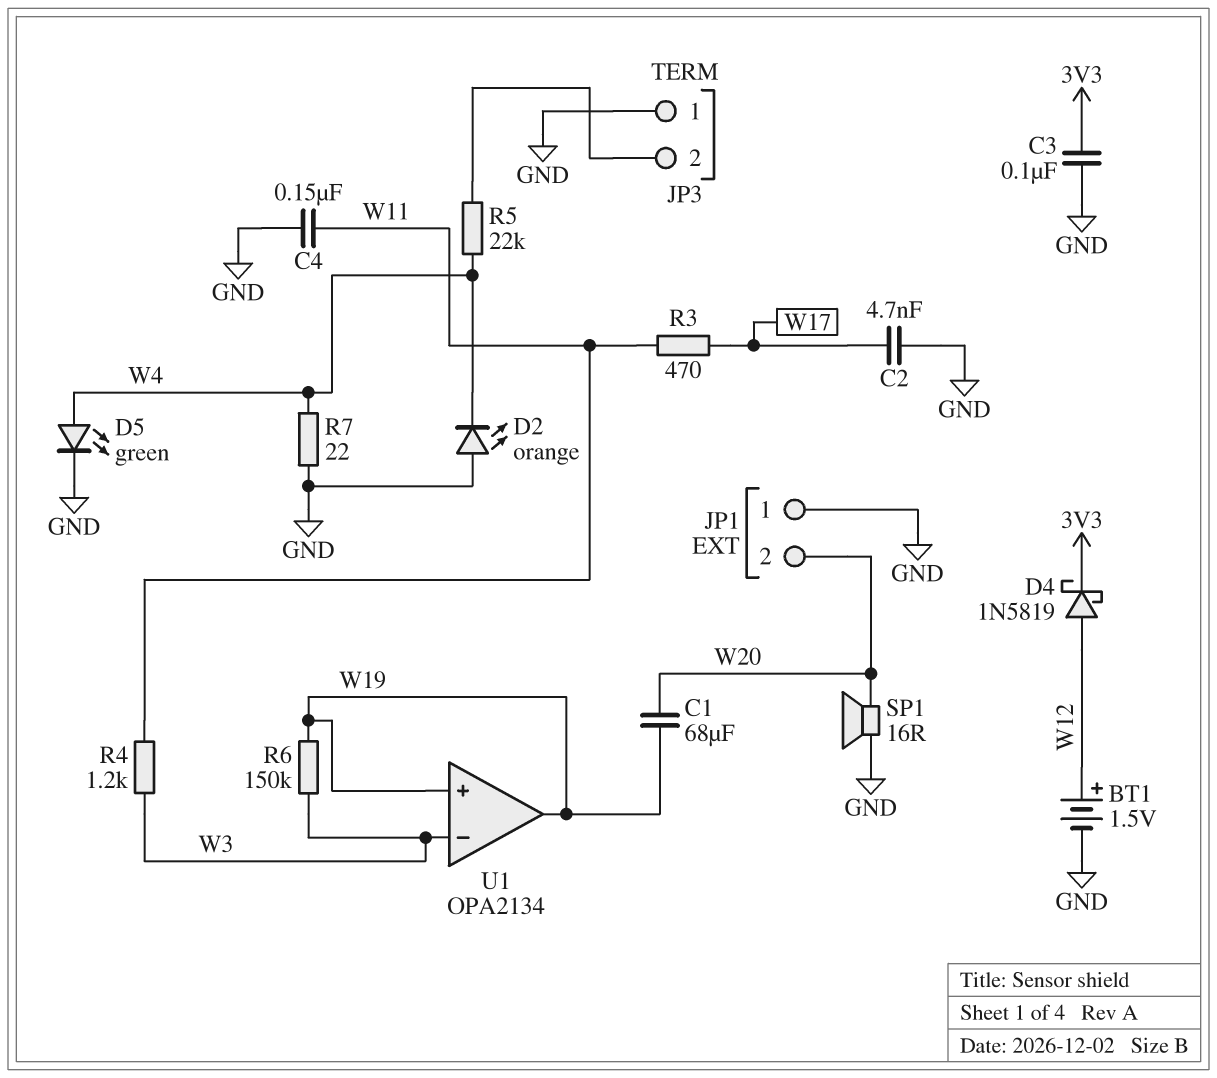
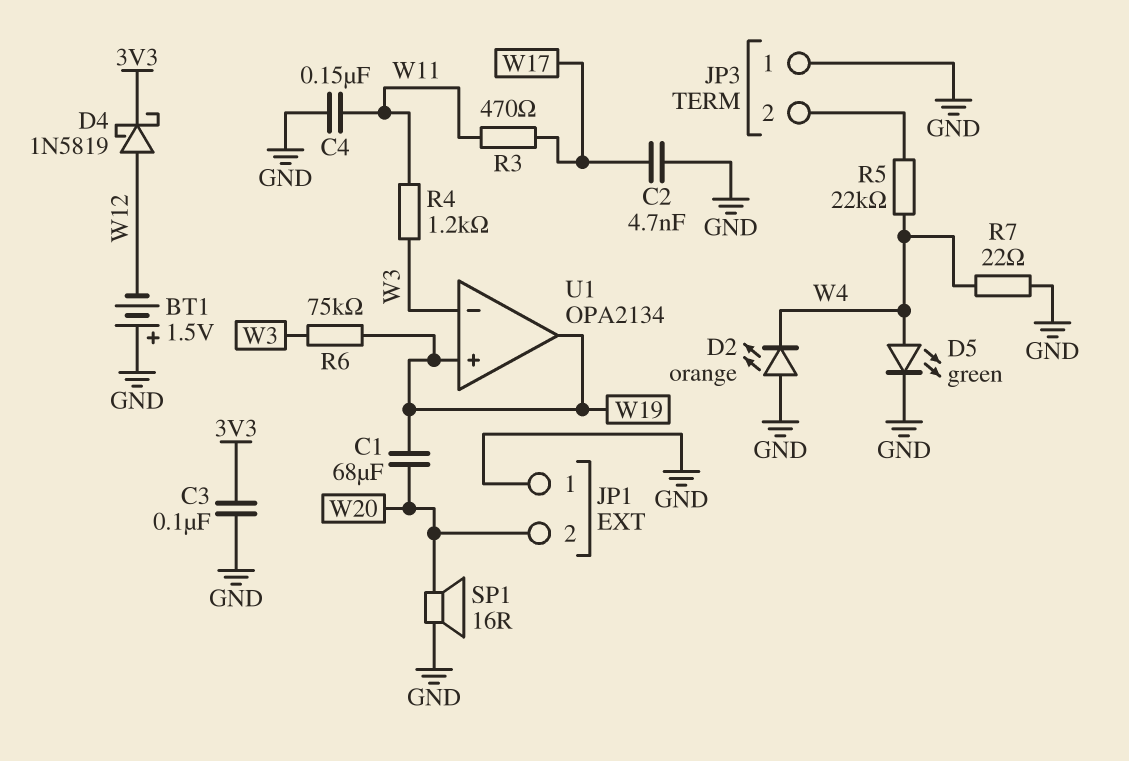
BT1: 1.5V (plus W12, minus GND) -> 1.5V (plus GND, minus W12)
R6: 150k (W3, W19) -> 75k (W3, W19)

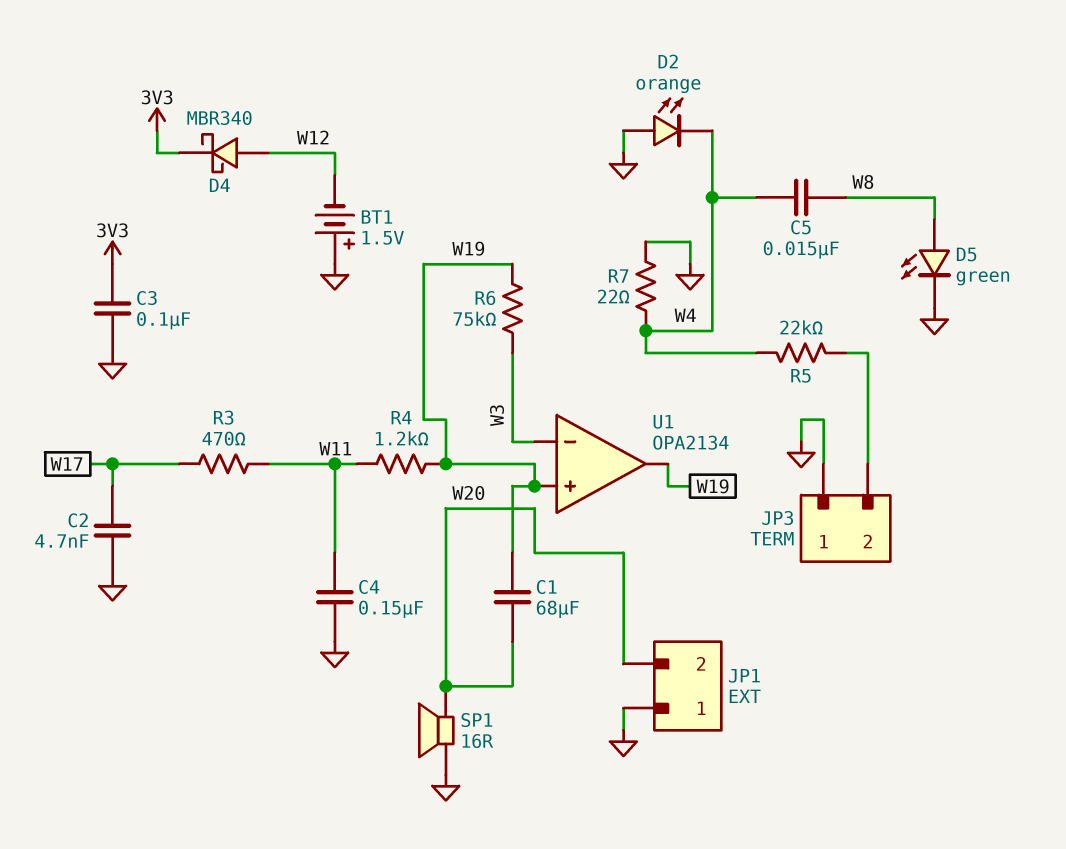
C5: none -> 15nF (W4, W8)
D4: schottky 1N5819 (A W12, K 3V3) -> schottky MBR340 (A W12, K 3V3)
D5: LED green (A W4, K GND) -> LED green (A W8, K GND)
R4: 1.2k (W3, W11) -> 1.2k (W11, W19)

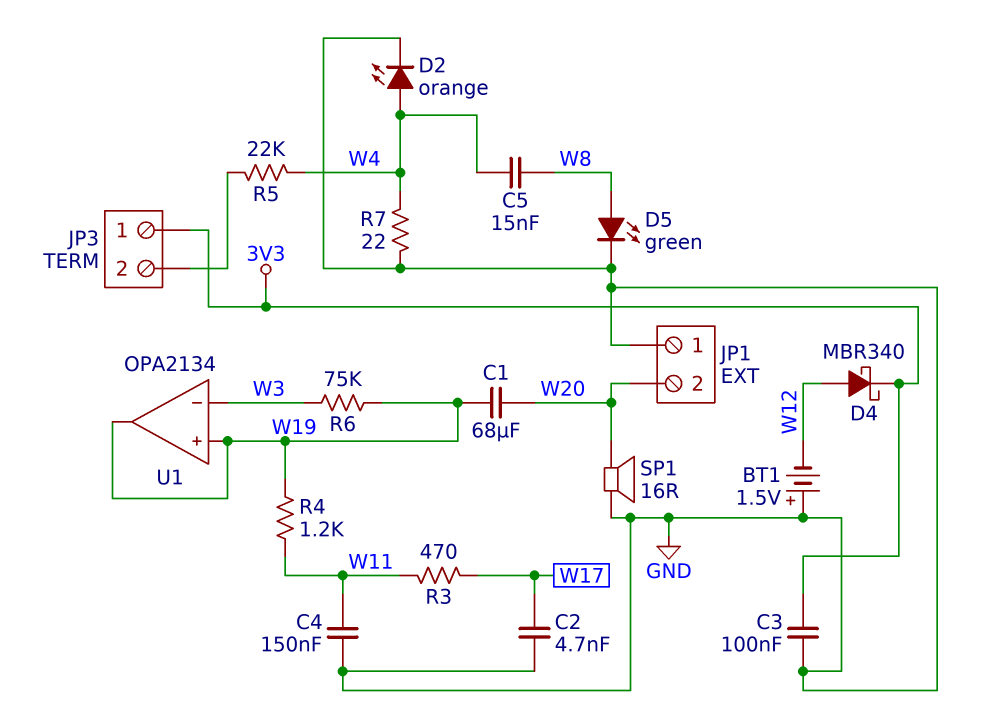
D2: LED orange (A GND, K W4) -> LED orange (A W4, K GND)
JP3 pin 1: GND -> 3V3

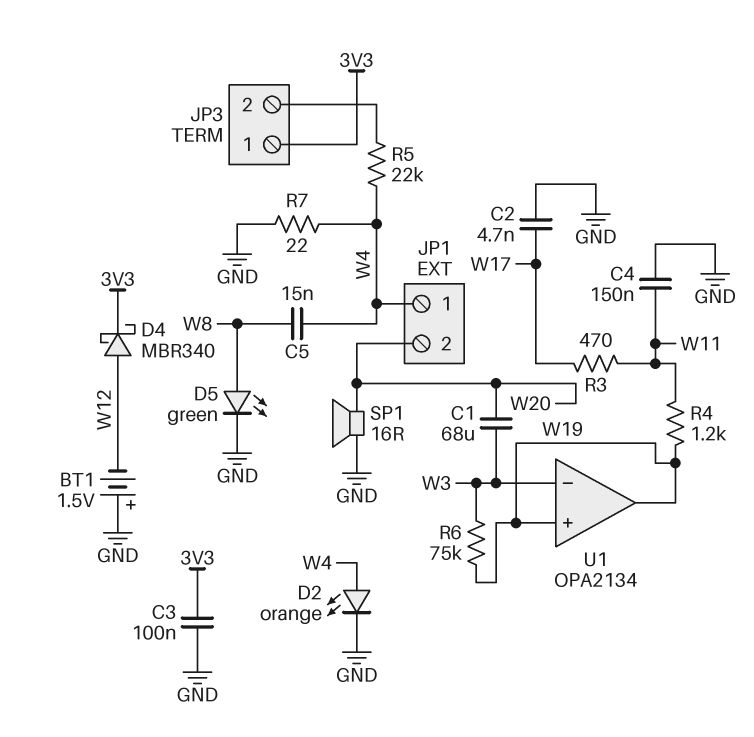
C1: 68uF (W19, W20) -> 68uF (W3, W20)
JP1 pin 1: GND -> W4

